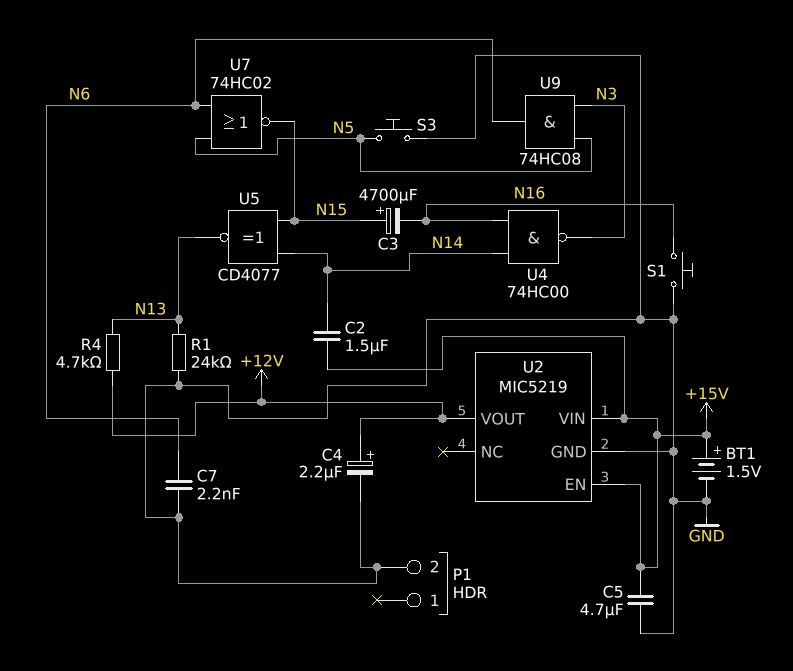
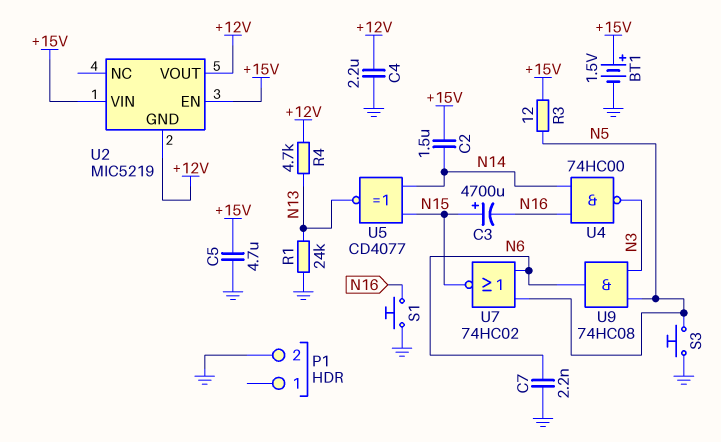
C4: 2.2uF (plus +12V, minus GND) -> 2.2uF (+12V, GND)
R3: none -> 12 (+15V, N5)
U2 pin GND: GND -> +12V

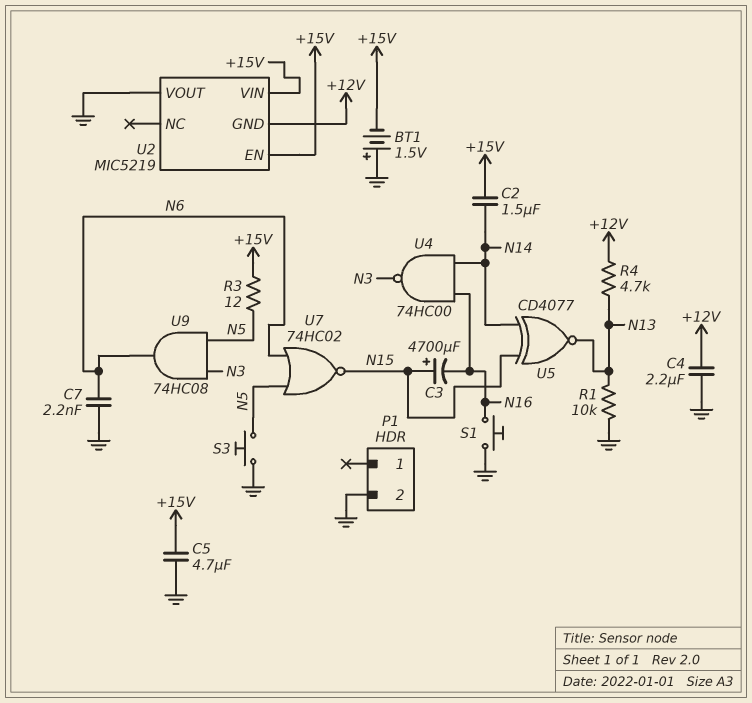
BT1: 1.5V (plus +15V, minus GND) -> 1.5V (plus GND, minus +15V)
R1: 24k (GND, N13) -> 10k (GND, N13)
U2 pin VOUT: +12V -> GND

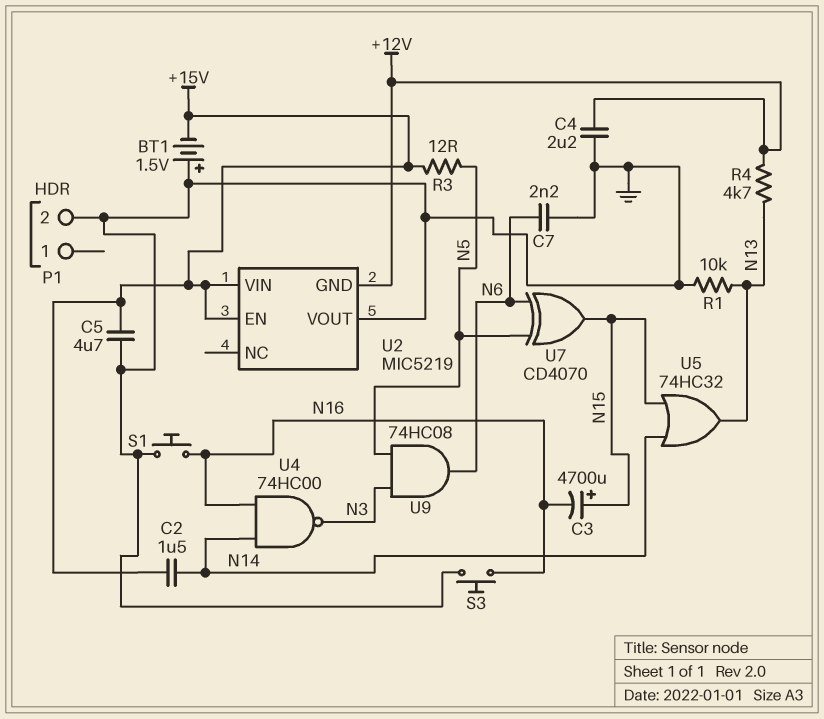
S3: button (GND, N5) -> button (GND, N16)
U5: XNOR CD4077 (in N14, in N15, out N13) -> OR 74HC32 (in N14, in N15, out N13)
U7: NOR 74HC02 (in N5, in N6, out N15) -> XOR CD4070 (in N5, in N6, out N15)

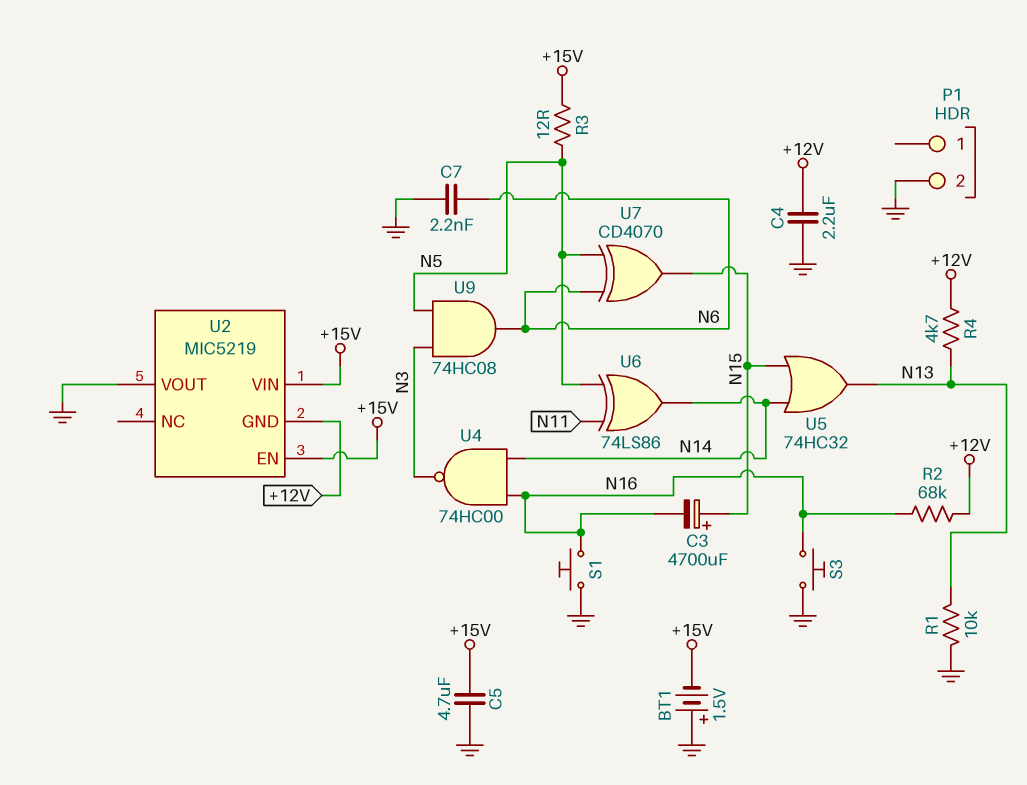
C2: 1.5uF (+15V, N14) -> none
R2: none -> 68k (+12V, N16)
U6: none -> XOR 74LS86 (in N5, in N11, out N14)

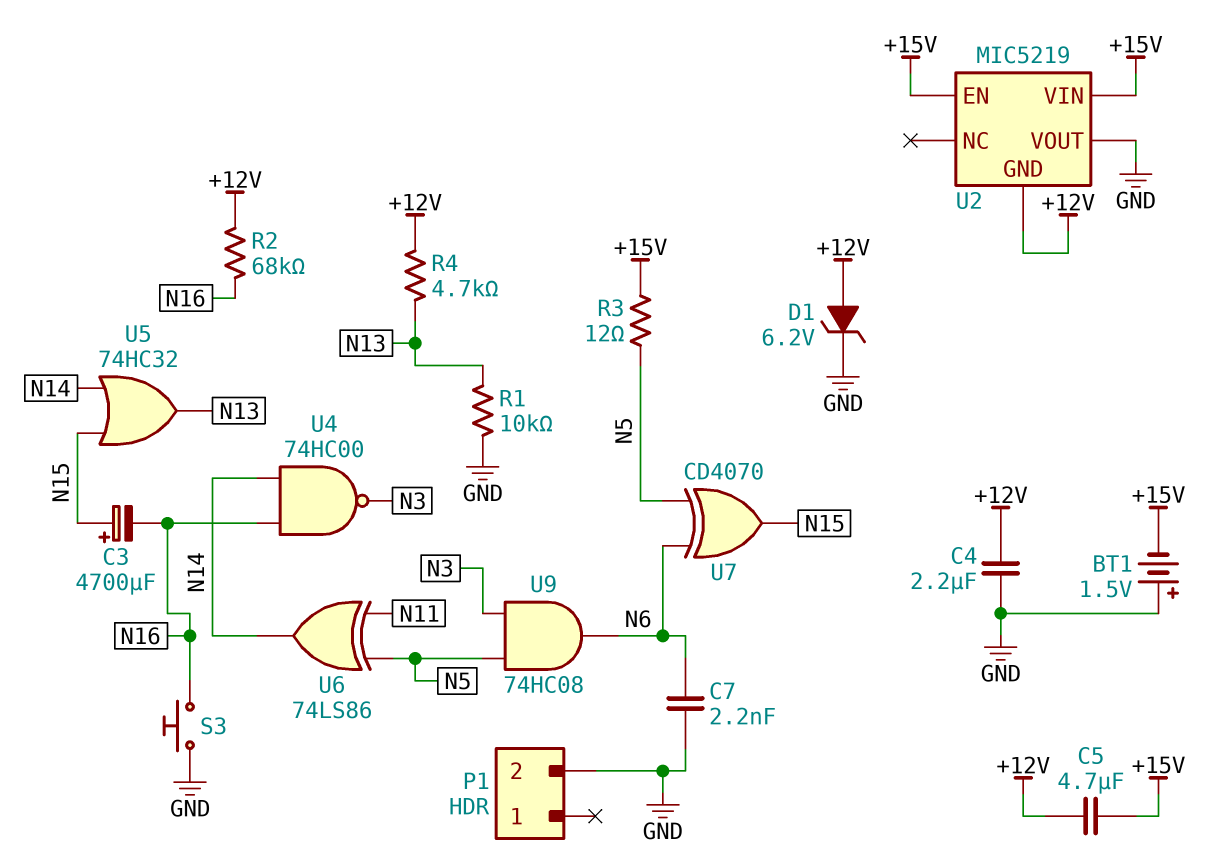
C5: 4.7uF (+15V, GND) -> 4.7uF (+12V, +15V)
D1: none -> zener 6.2V (A +12V, K GND)
S1: button (GND, N16) -> none

